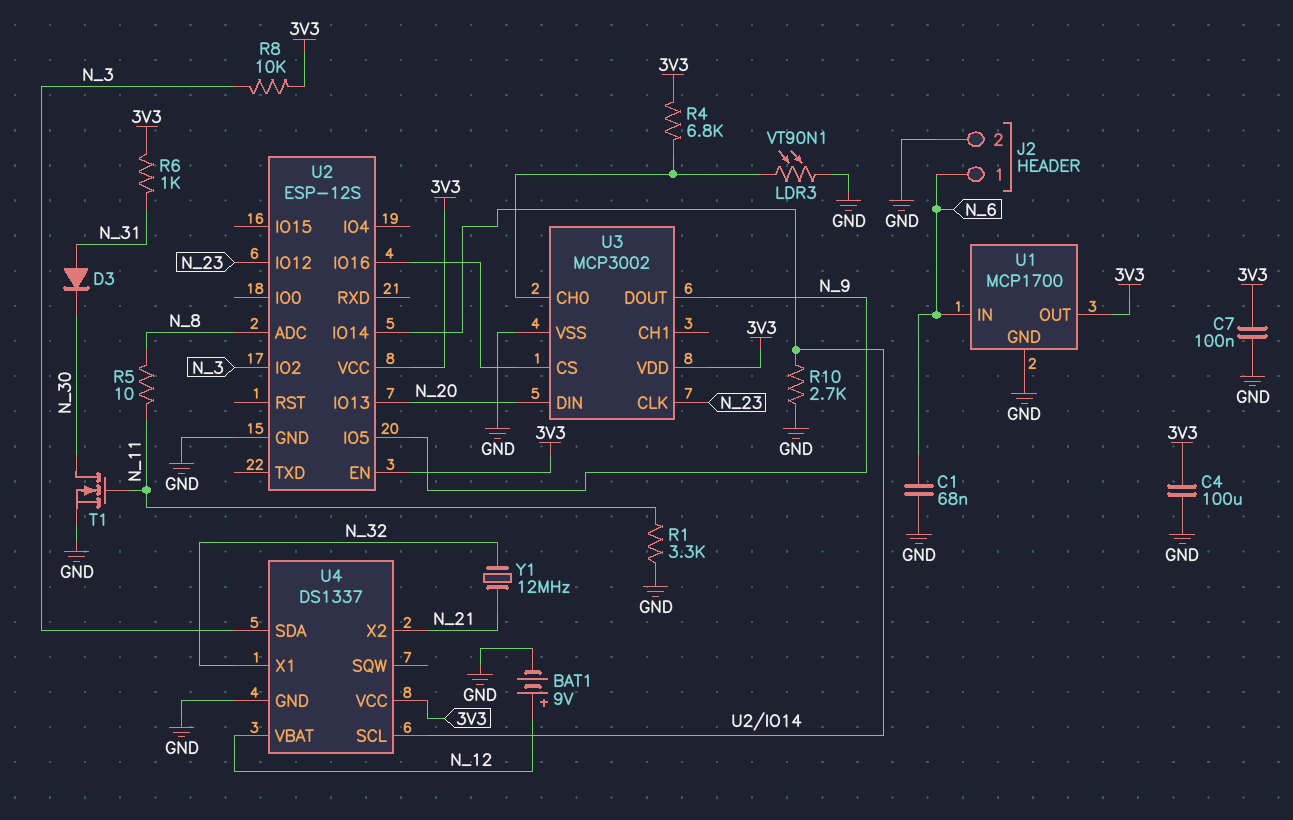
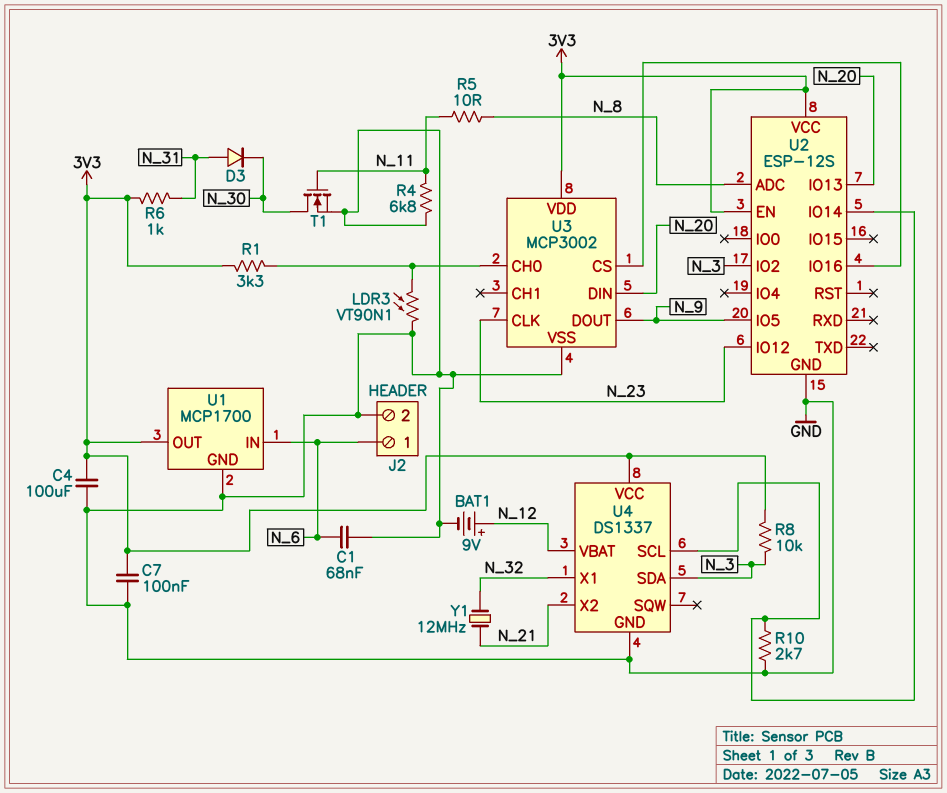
R1: 3.3k (GND, N_11) -> 3.3k (3V3, U3/CH0)
R4: 6.8k (3V3, U3/CH0) -> 6.8k (GND, N_11)

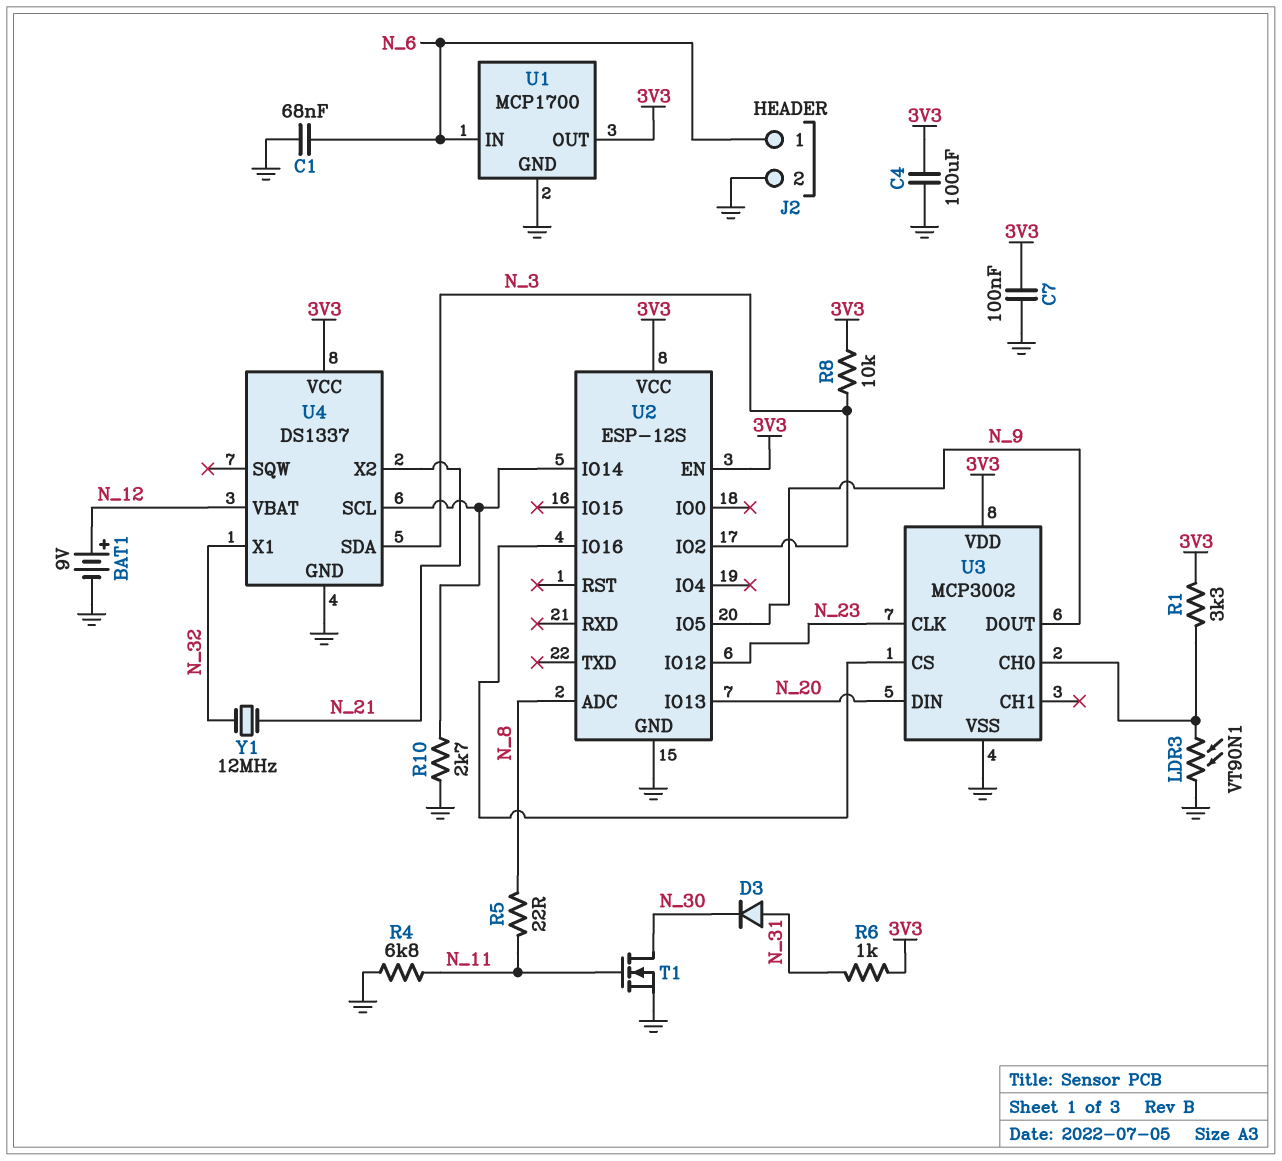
R5: 10 (N_8, N_11) -> 22 (N_8, N_11)

